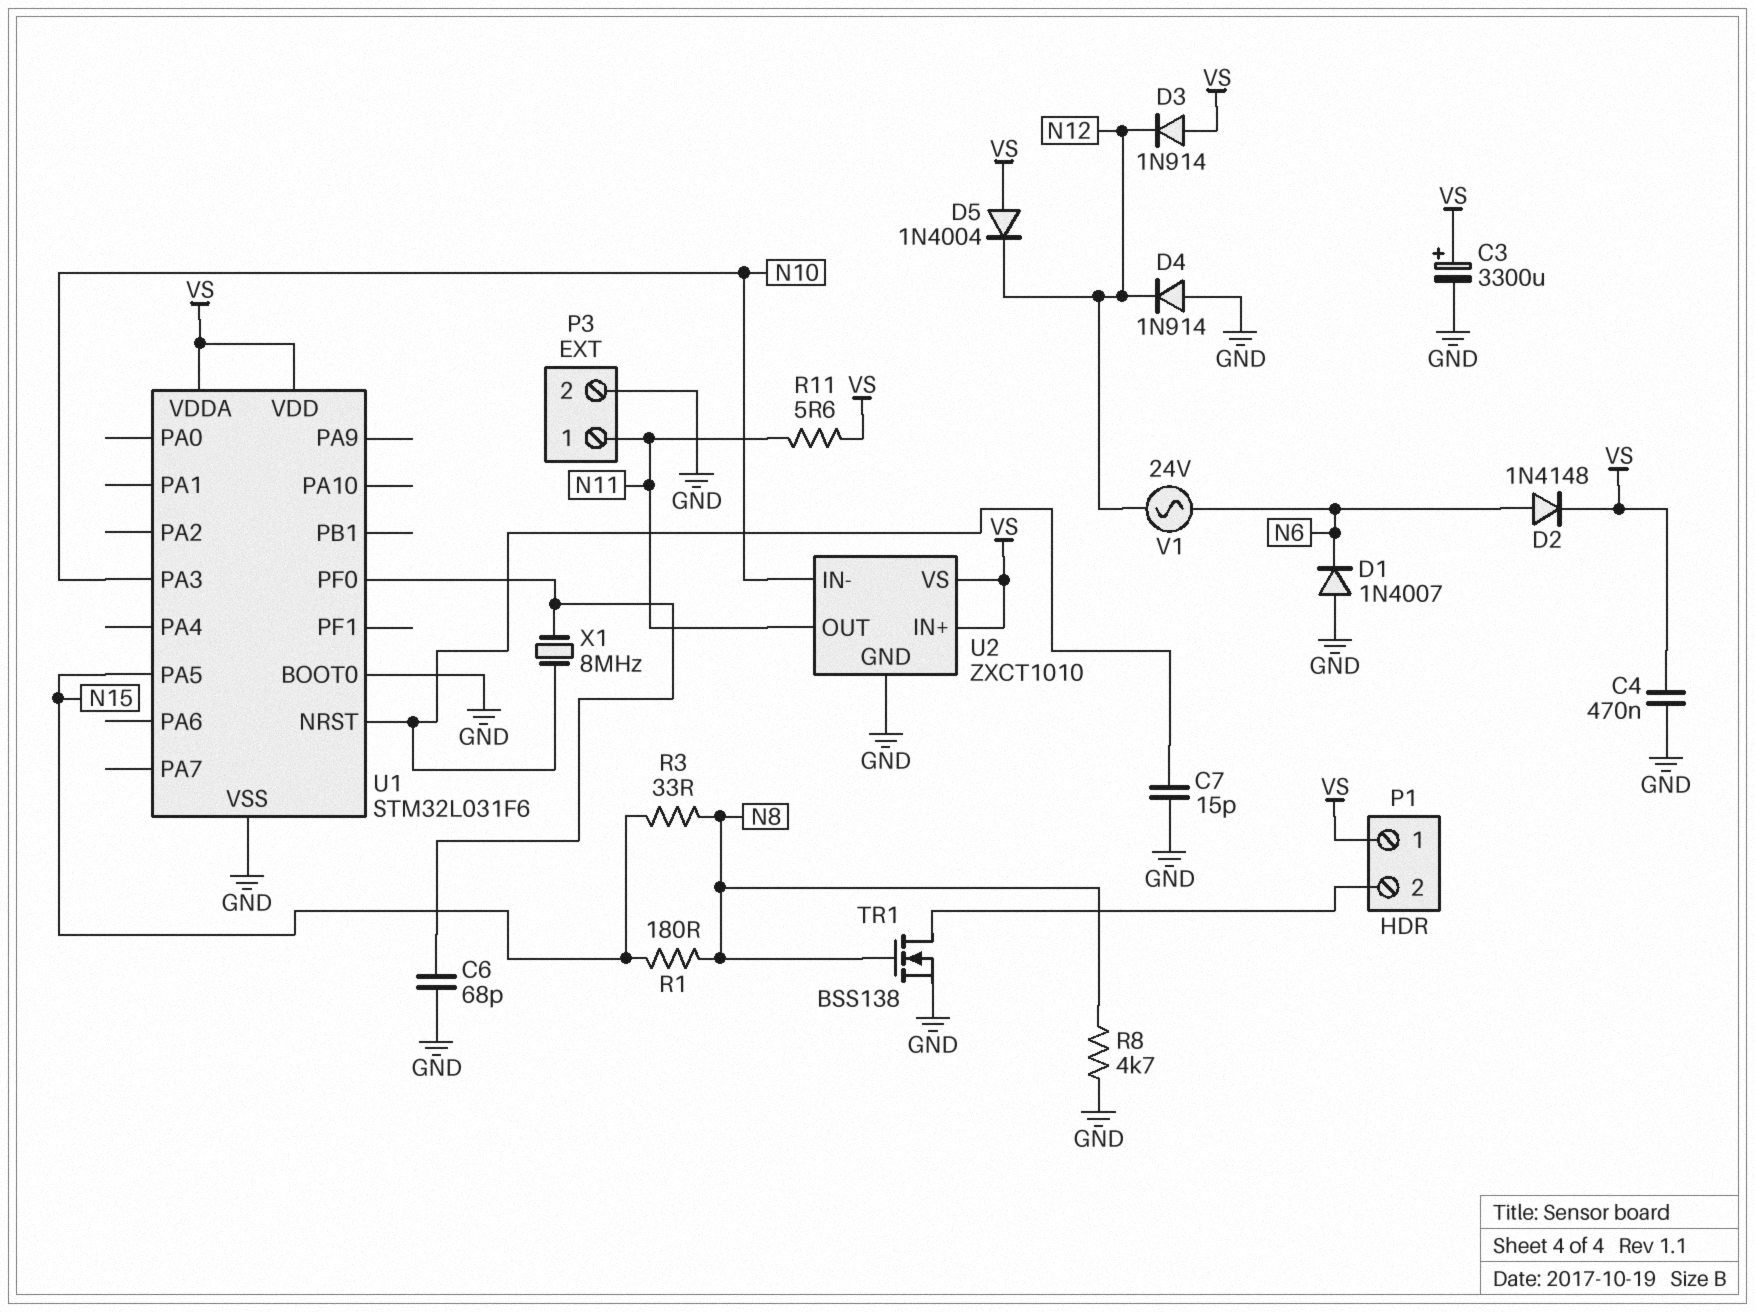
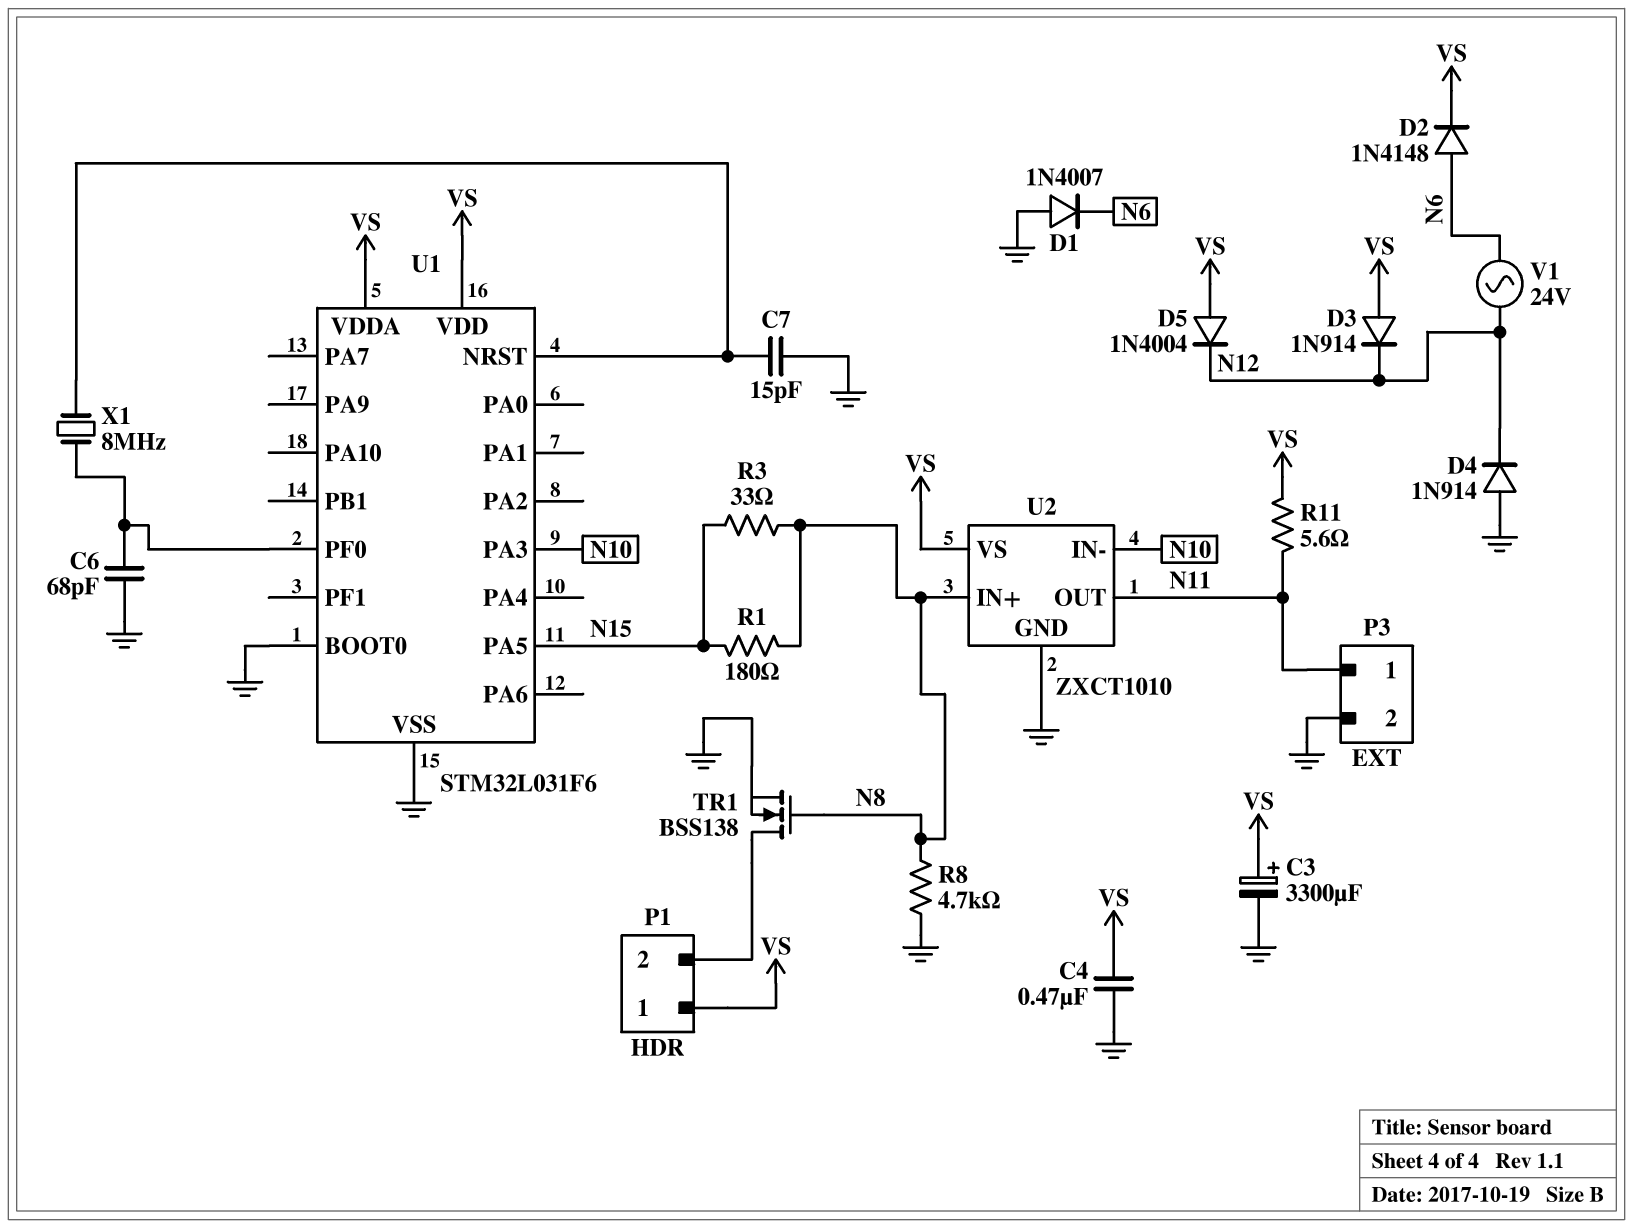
U2 pin IN+: VS -> N8

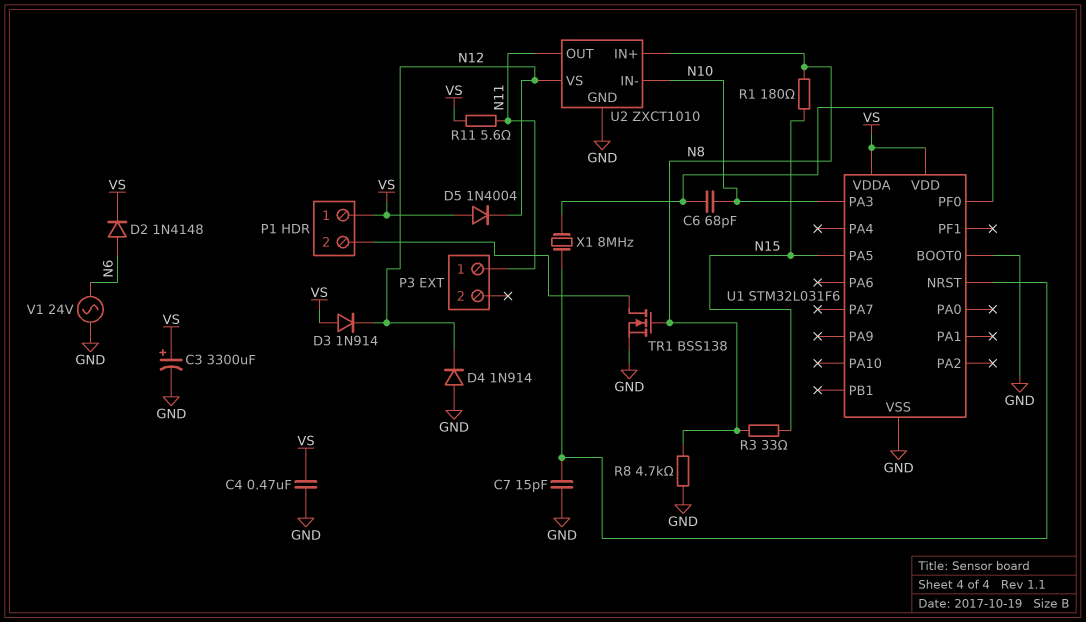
C6: 68pF (GND, U1/PF0) -> 68pF (N10, U1/PF0)
D1: diode 1N4007 (A GND, K N6) -> none
P3 pin 2: GND -> none
U2 pin VS: VS -> N12
V1: AC 24V (N6, N12) -> AC 24V (GND, N6)

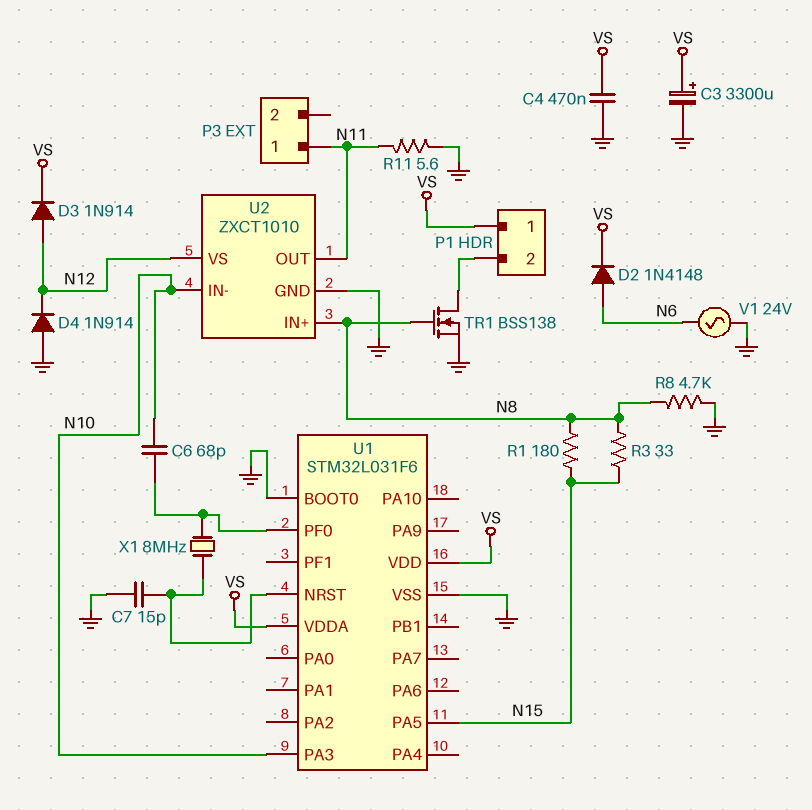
D3: diode 1N914 (A VS, K N12) -> diode 1N914 (A N12, K VS)
D5: diode 1N4004 (A VS, K N12) -> none
R11: 5.6 (N11, VS) -> 5.6 (GND, N11)

